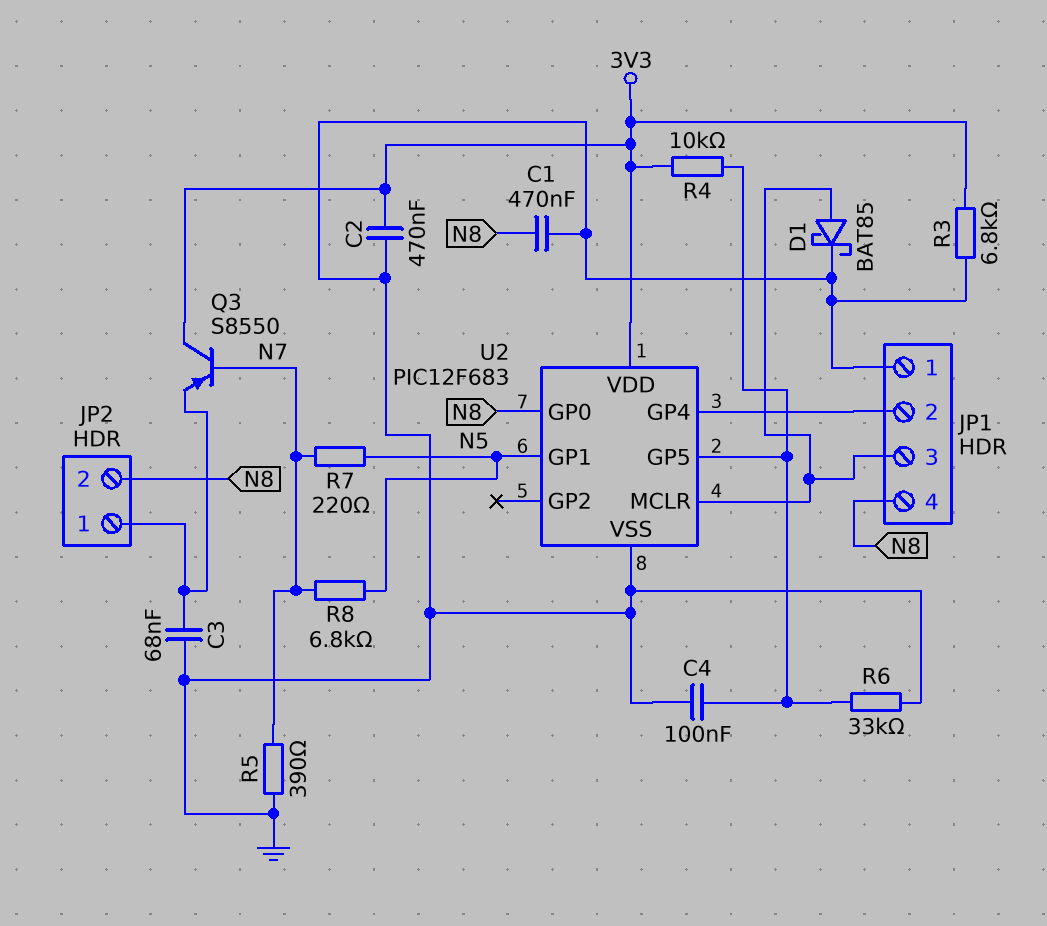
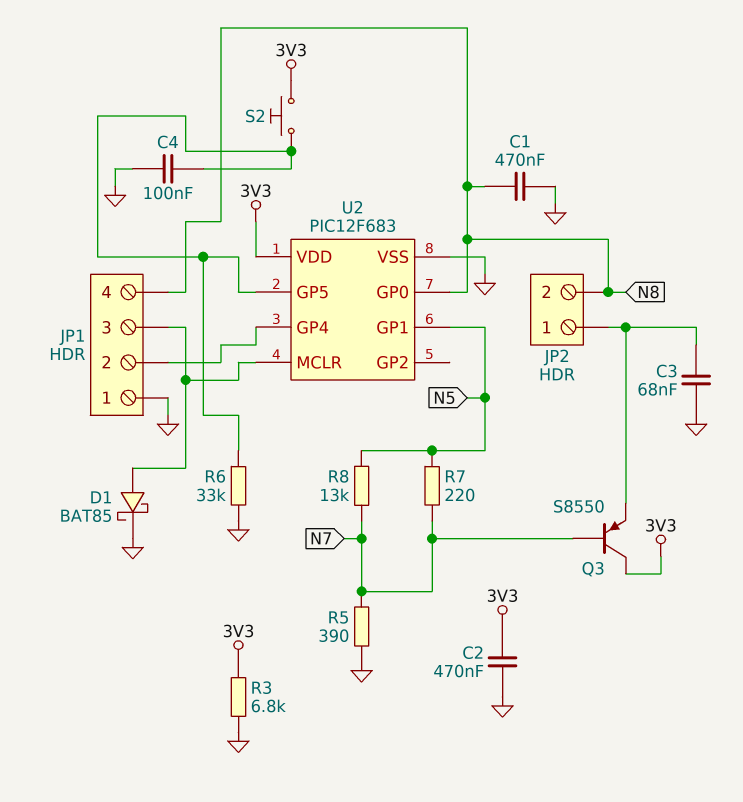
R4: 10k (3V3, U2/GP5) -> none
R8: 6.8k (N5, N7) -> 13k (N5, N7)
S2: none -> button (3V3, U2/GP5)

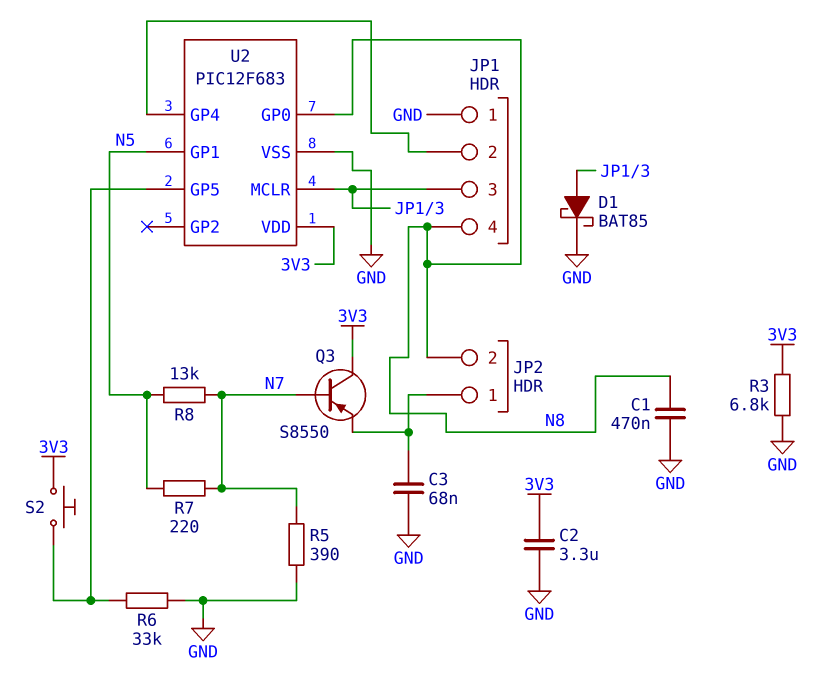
C2: 470nF (3V3, GND) -> 3.3uF (3V3, GND)
C4: 100nF (GND, U2/GP5) -> none

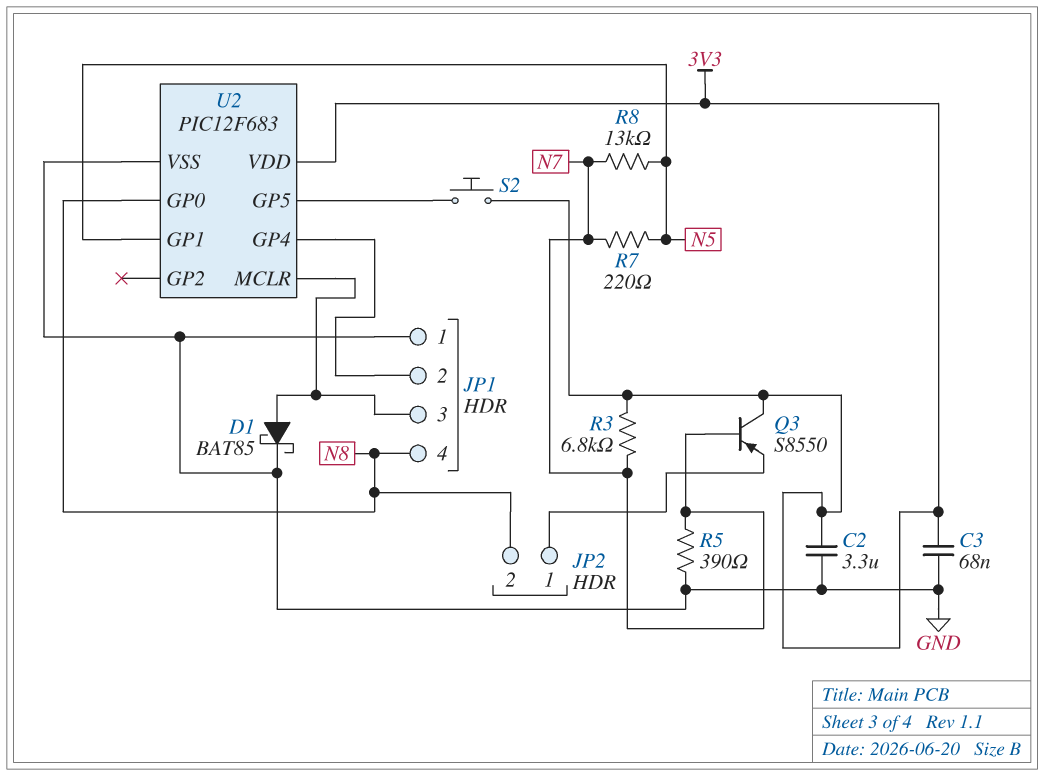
C1: 470nF (GND, N8) -> none
C3: 68nF (GND, JP2/1) -> 68nF (3V3, GND)
R3: 6.8k (3V3, GND) -> 6.8k (3V3, N7)
R6: 33k (GND, U2/GP5) -> none

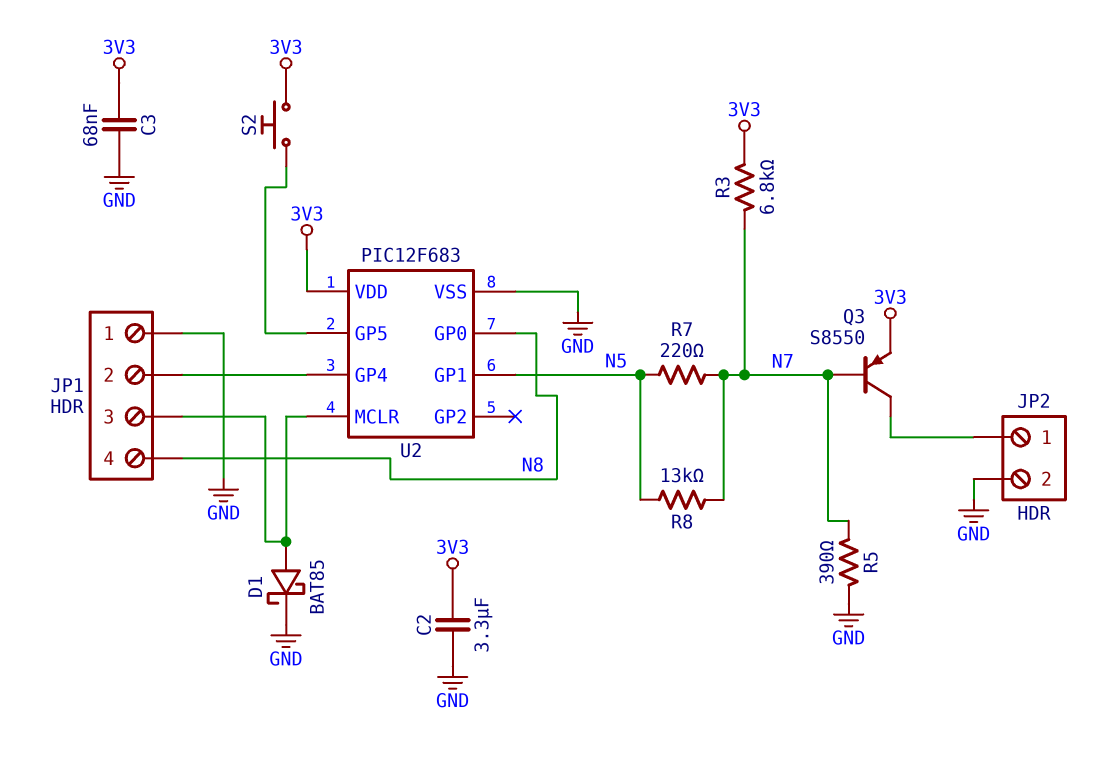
JP2 pin 2: N8 -> GND
Q3: PNP S8550 (B N7, C 3V3, E JP2/1) -> PNP S8550 (B N7, C JP2/1, E 3V3)

